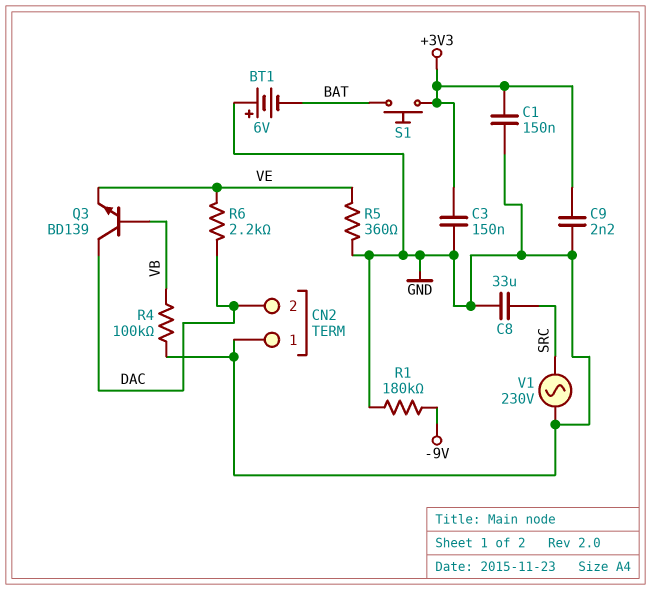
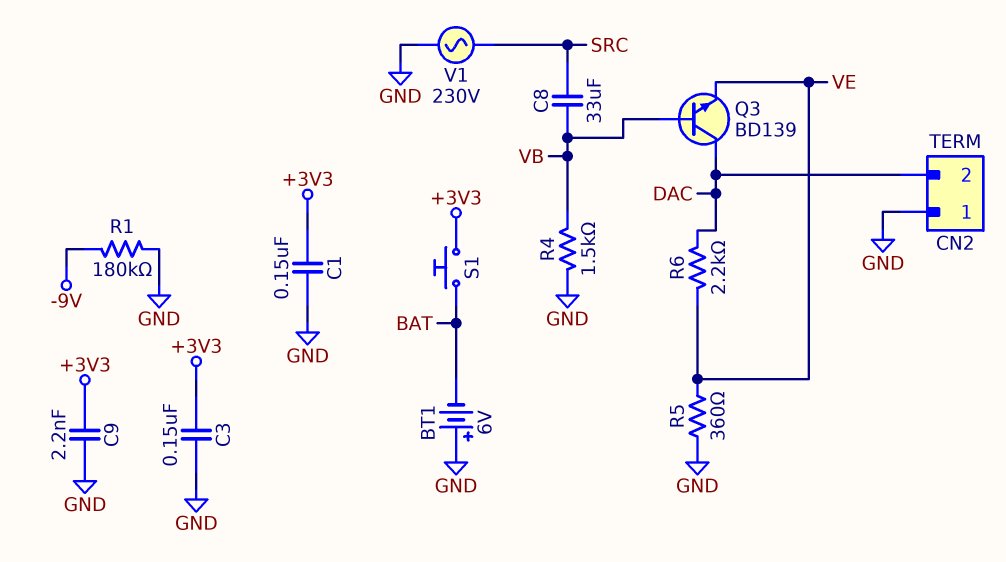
C8: 33uF (GND, SRC) -> 33uF (SRC, VB)
R4: 100k (GND, VB) -> 1.5k (GND, VB)

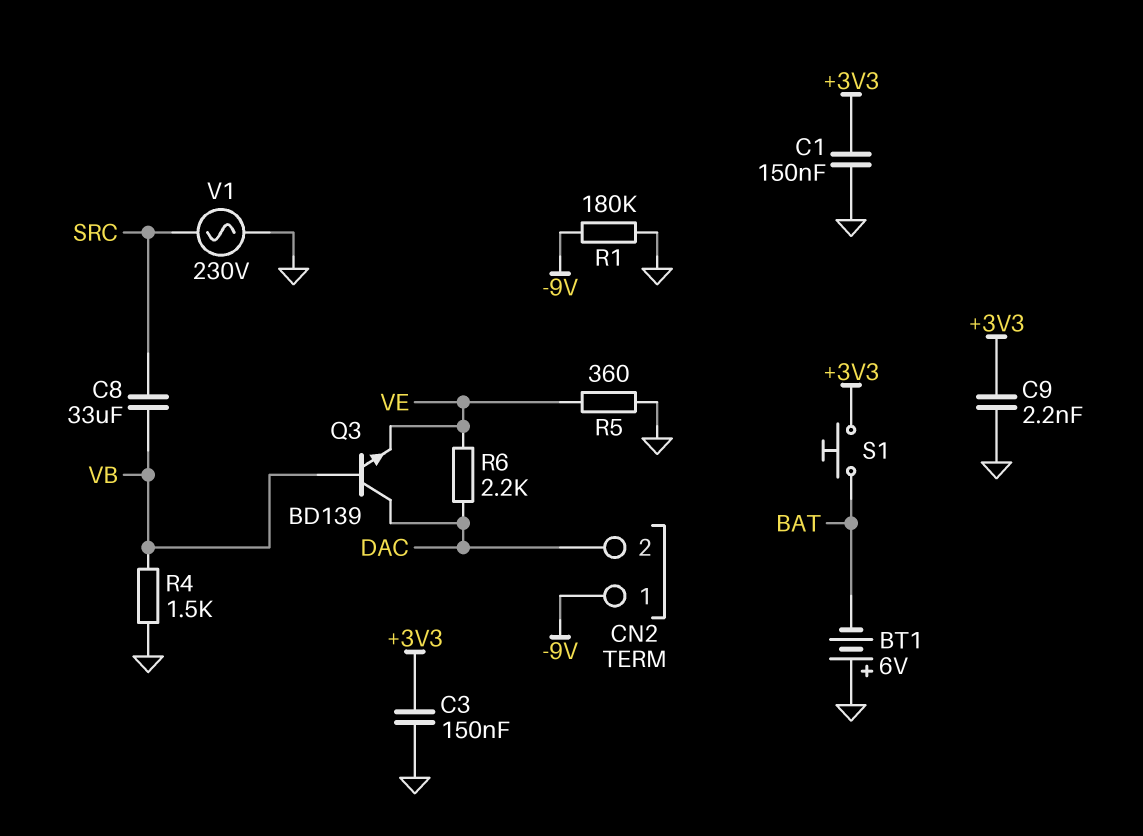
CN2 pin 1: GND -> -9V

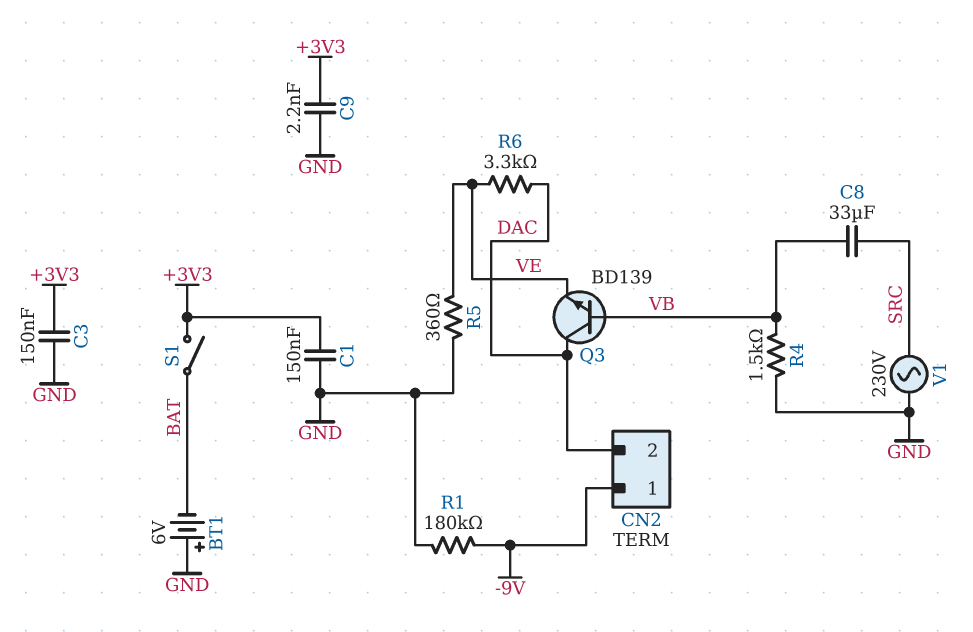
R6: 2.2k (DAC, VE) -> 3.3k (DAC, VE)
S1: button (+3V3, BAT) -> switch (+3V3, BAT)

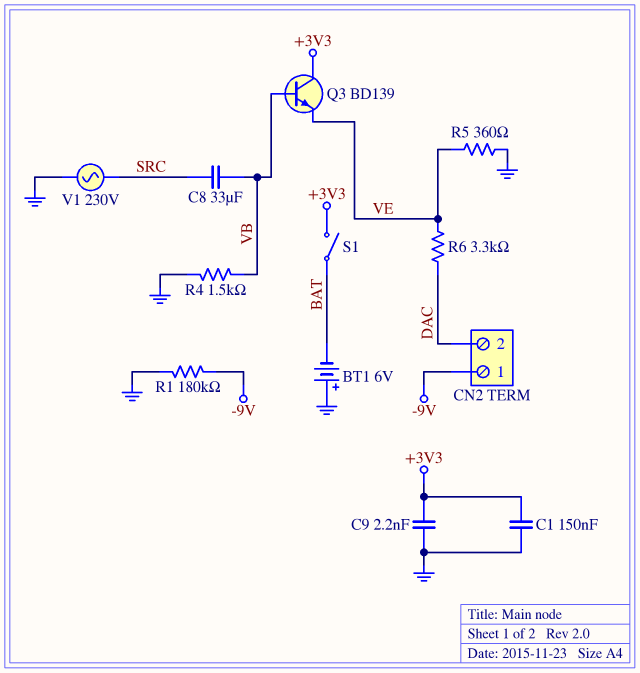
C3: 150nF (+3V3, GND) -> none
Q3: NPN BD139 (B VB, C DAC, E VE) -> NPN BD139 (B VB, C +3V3, E VE)

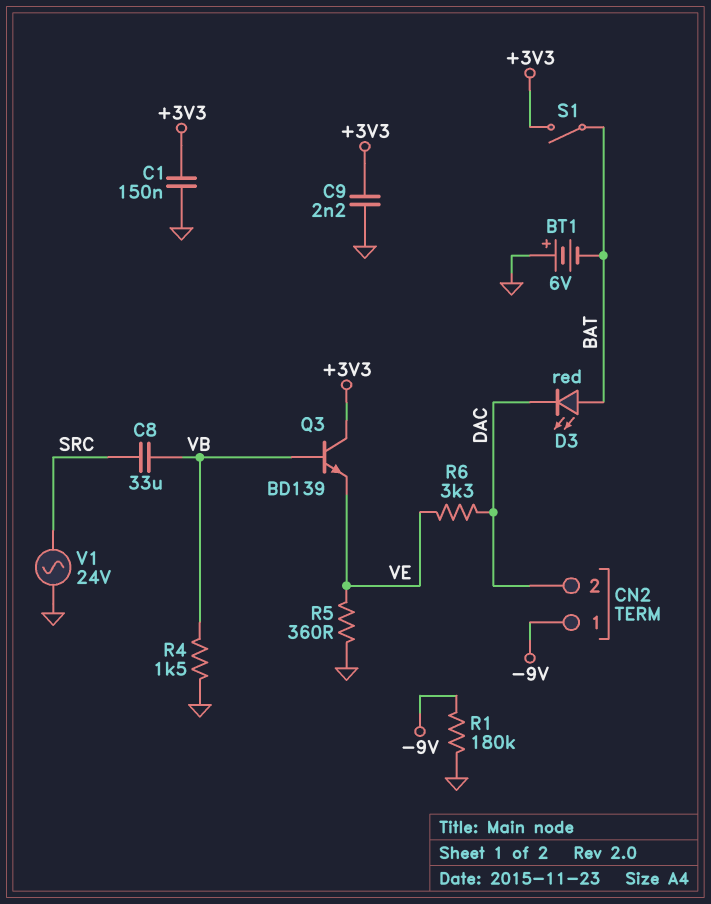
D3: none -> LED red (A BAT, K DAC)
V1: AC 230V (GND, SRC) -> AC 24V (GND, SRC)

